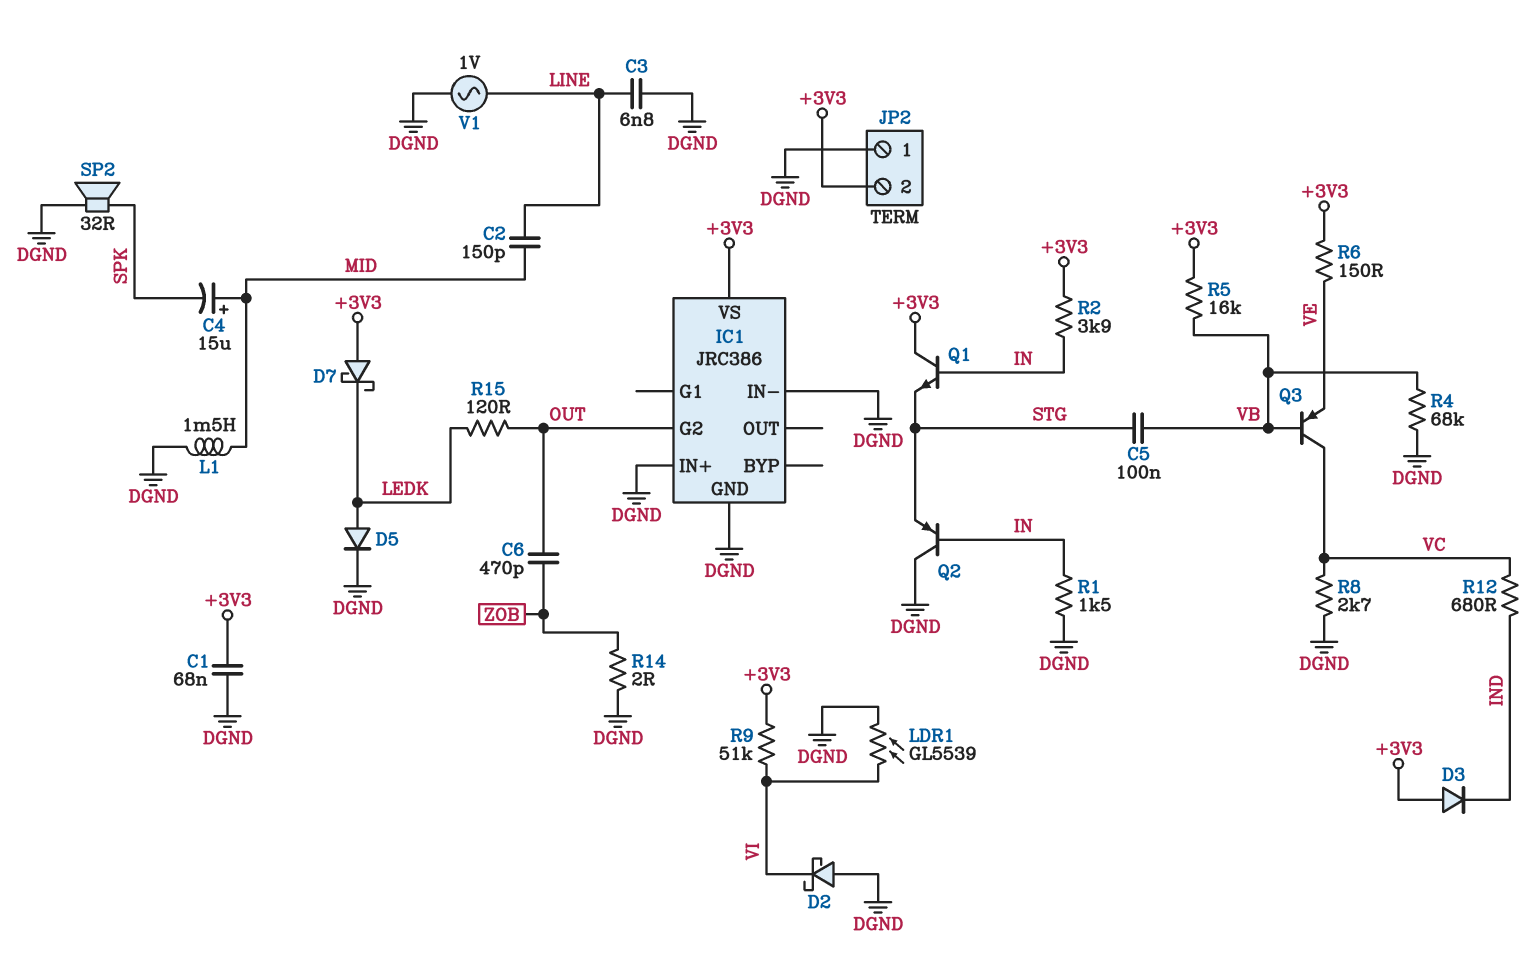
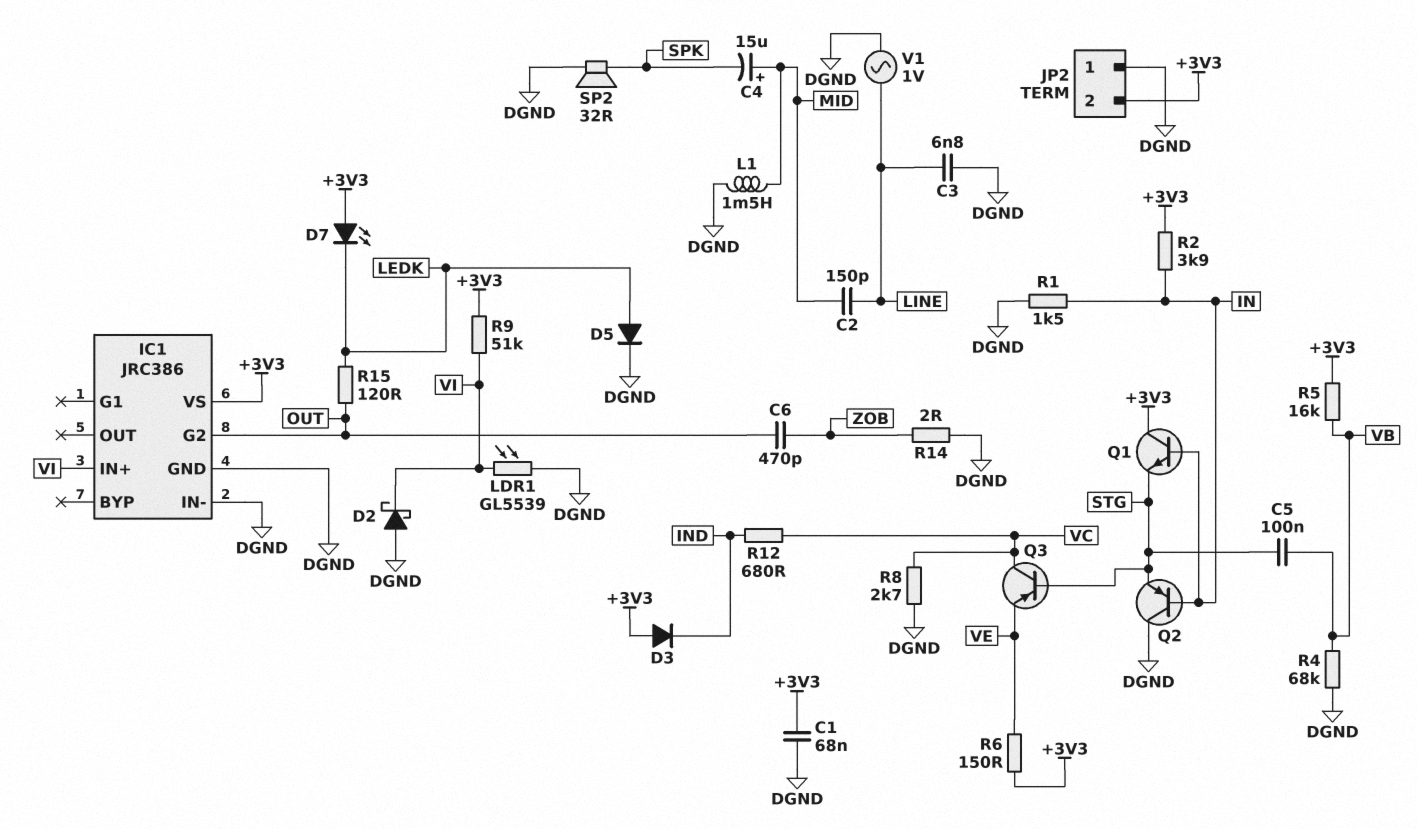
D7: schottky (A +3V3, K LEDK) -> LED (A +3V3, K LEDK)
IC1 pin IN+: DGND -> VI
Q3: PNP (B VB, C VC, E VE) -> PNP (B STG, C VC, E VE)

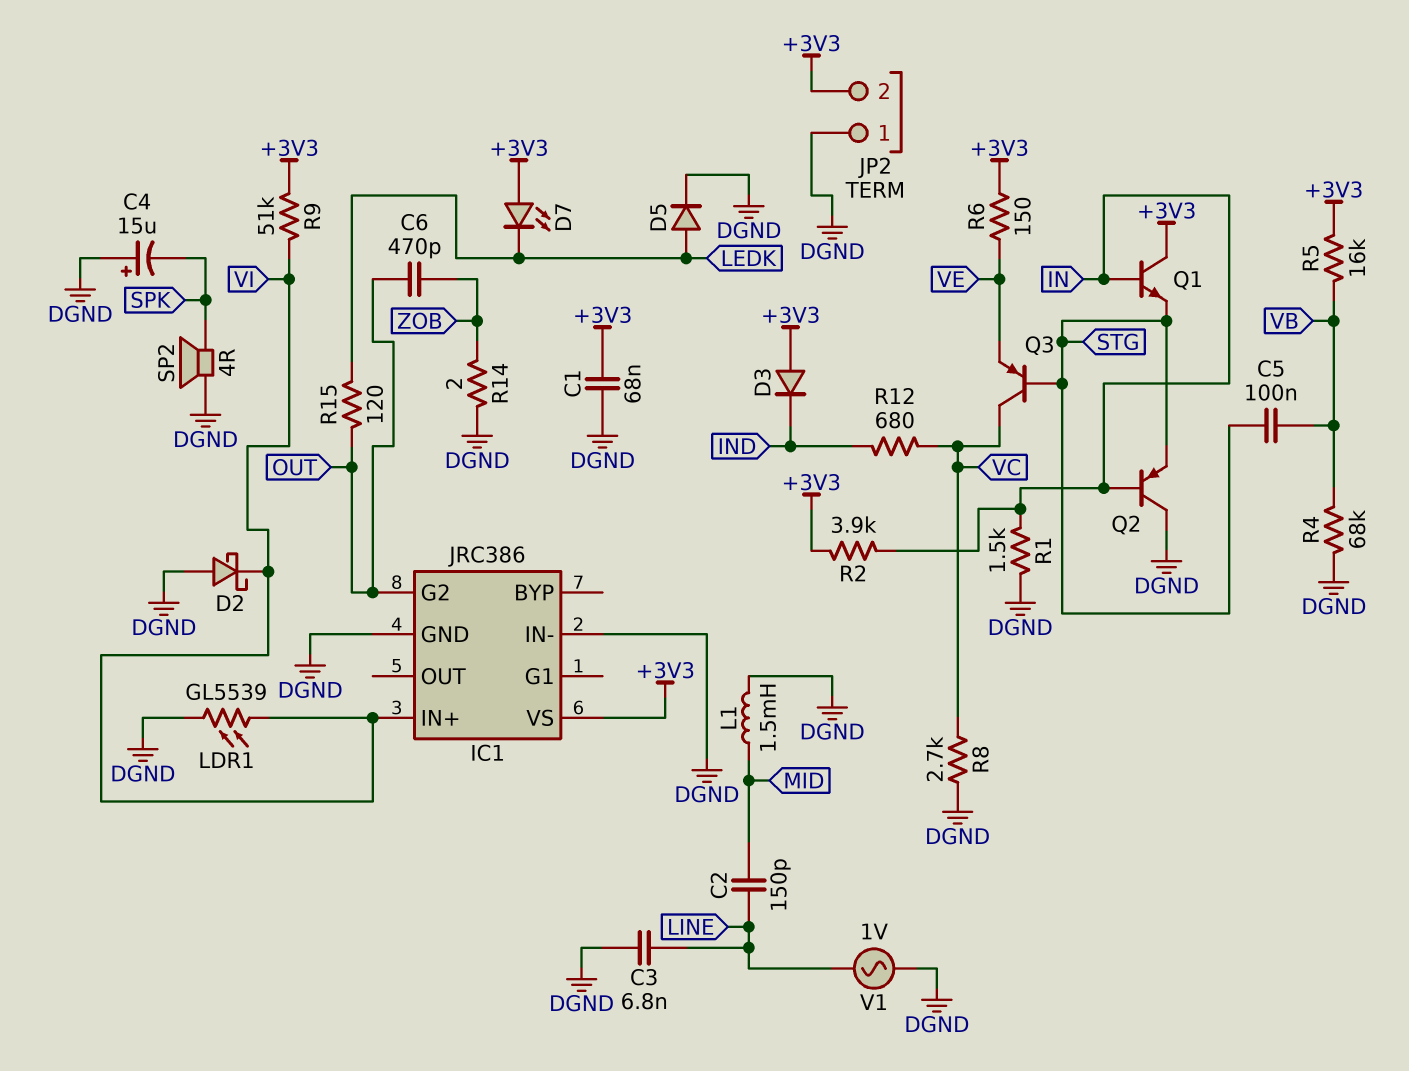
C4: 15uF (plus MID, minus SPK) -> 15uF (plus DGND, minus SPK)
SP2: speaker 32R (DGND, SPK) -> speaker 4R (DGND, SPK)

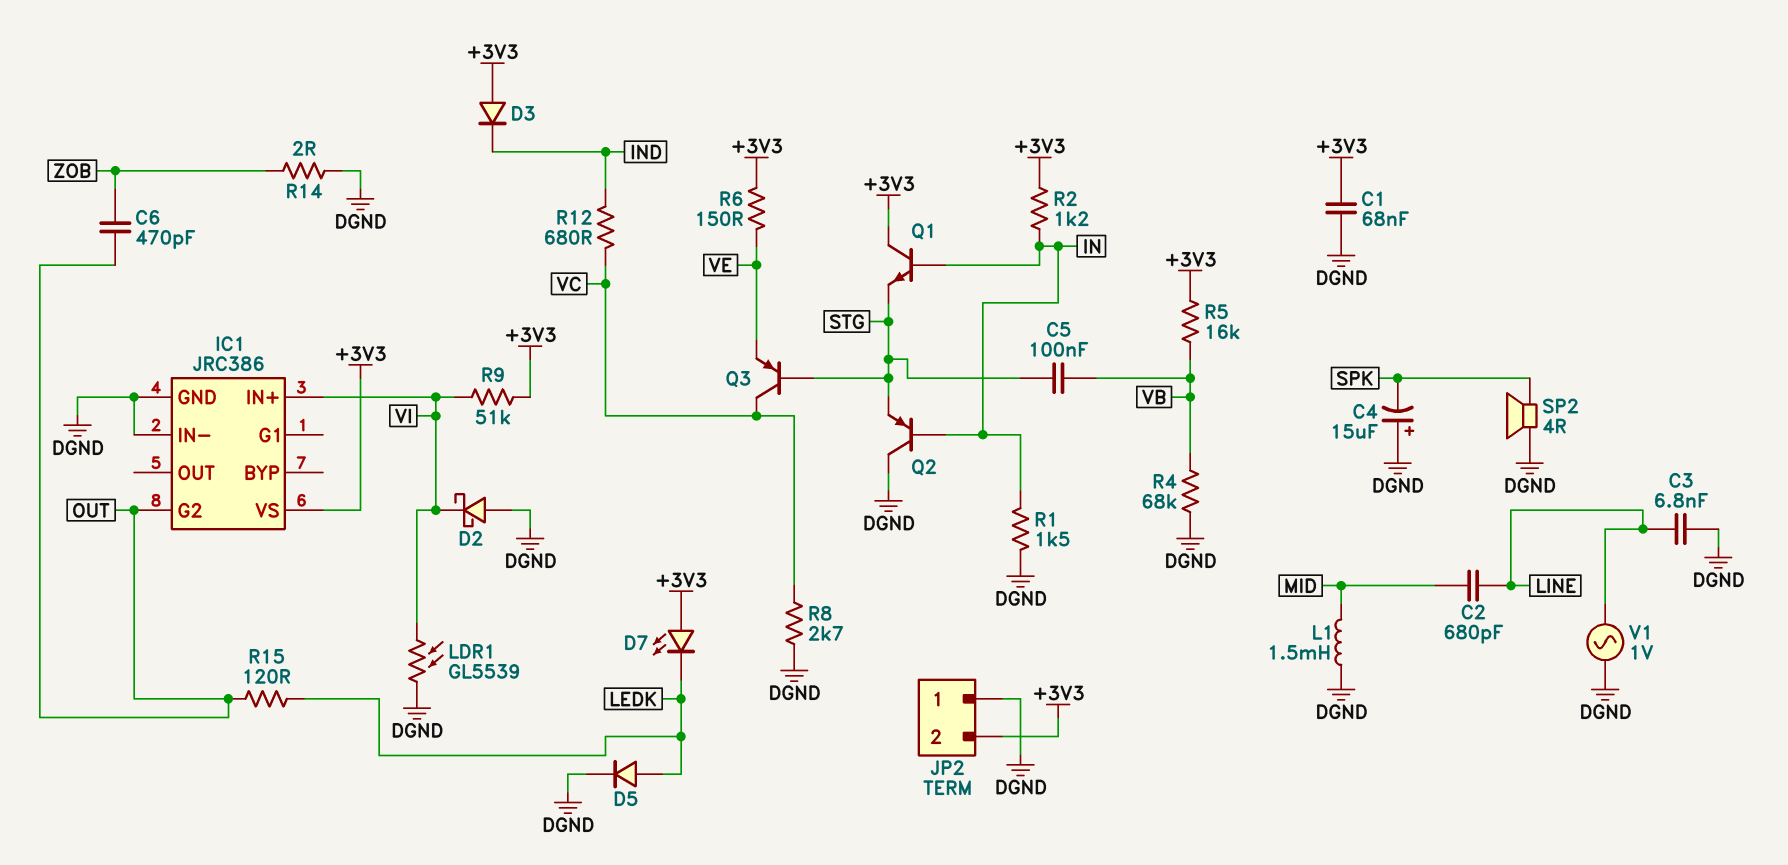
C2: 150pF (LINE, MID) -> 680pF (LINE, MID)
R2: 3.9k (+3V3, IN) -> 1.2k (+3V3, IN)

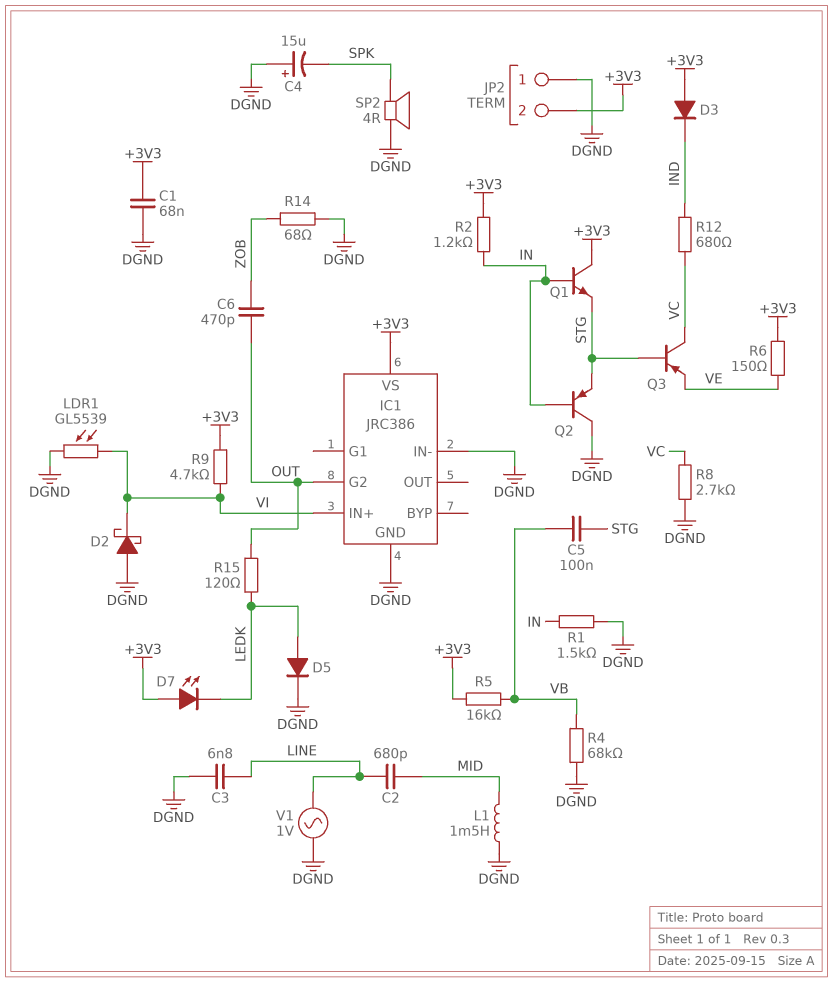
R9: 51k (+3V3, VI) -> 4.7k (+3V3, VI)
R14: 2 (DGND, ZOB) -> 68 (DGND, ZOB)

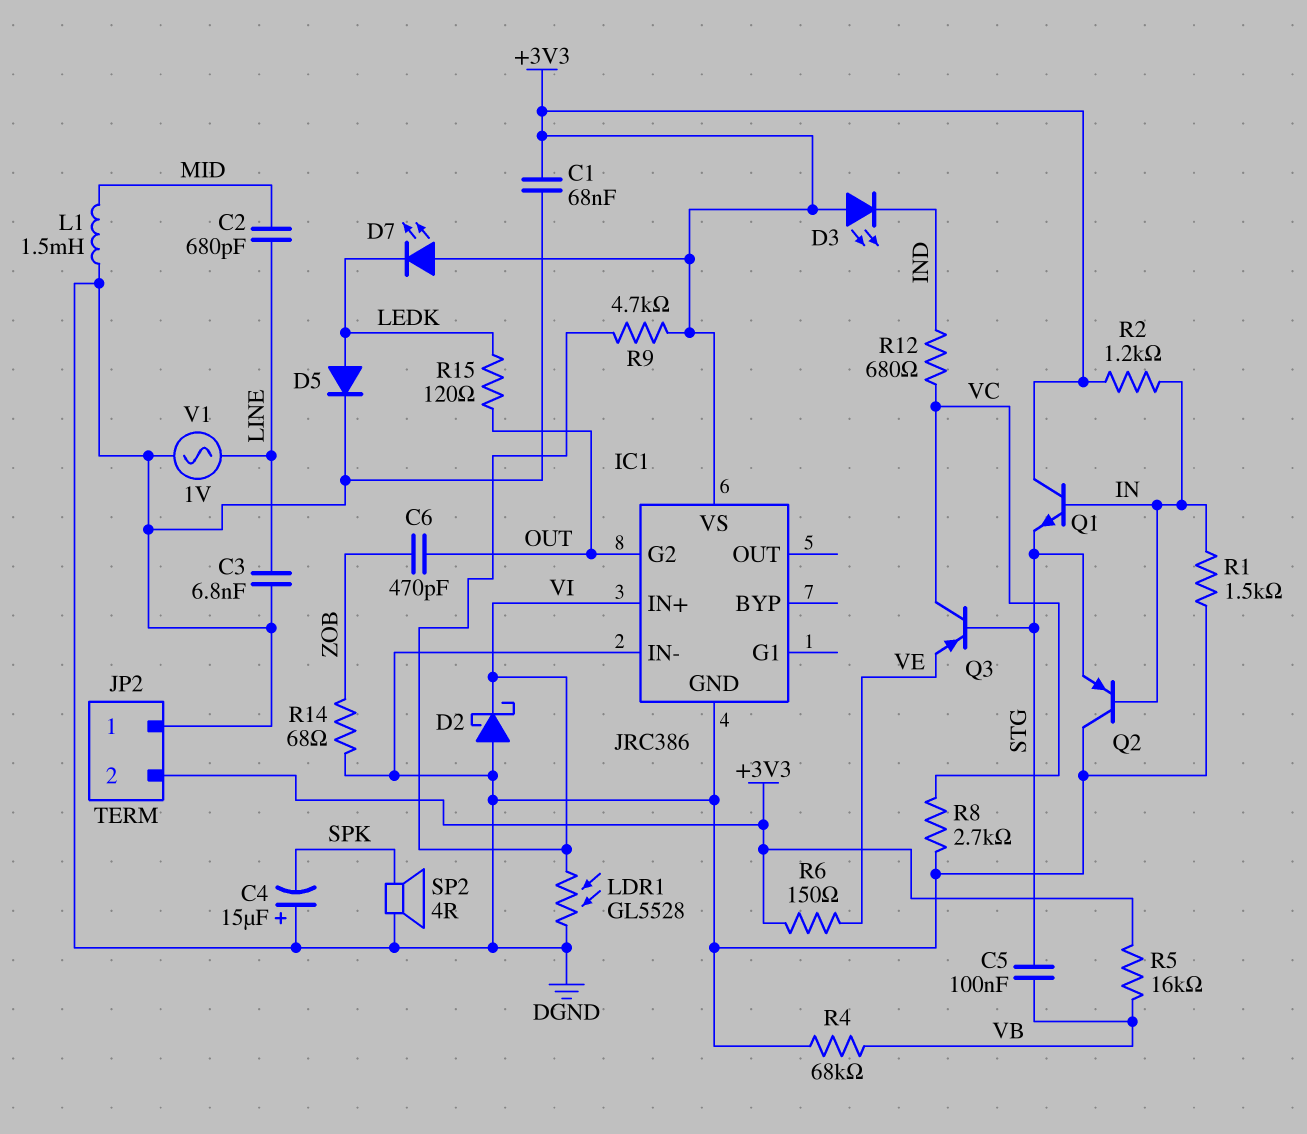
D3: diode (A +3V3, K IND) -> LED (A +3V3, K IND)
LDR1: GL5539 (DGND, VI) -> GL5528 (DGND, VI)

